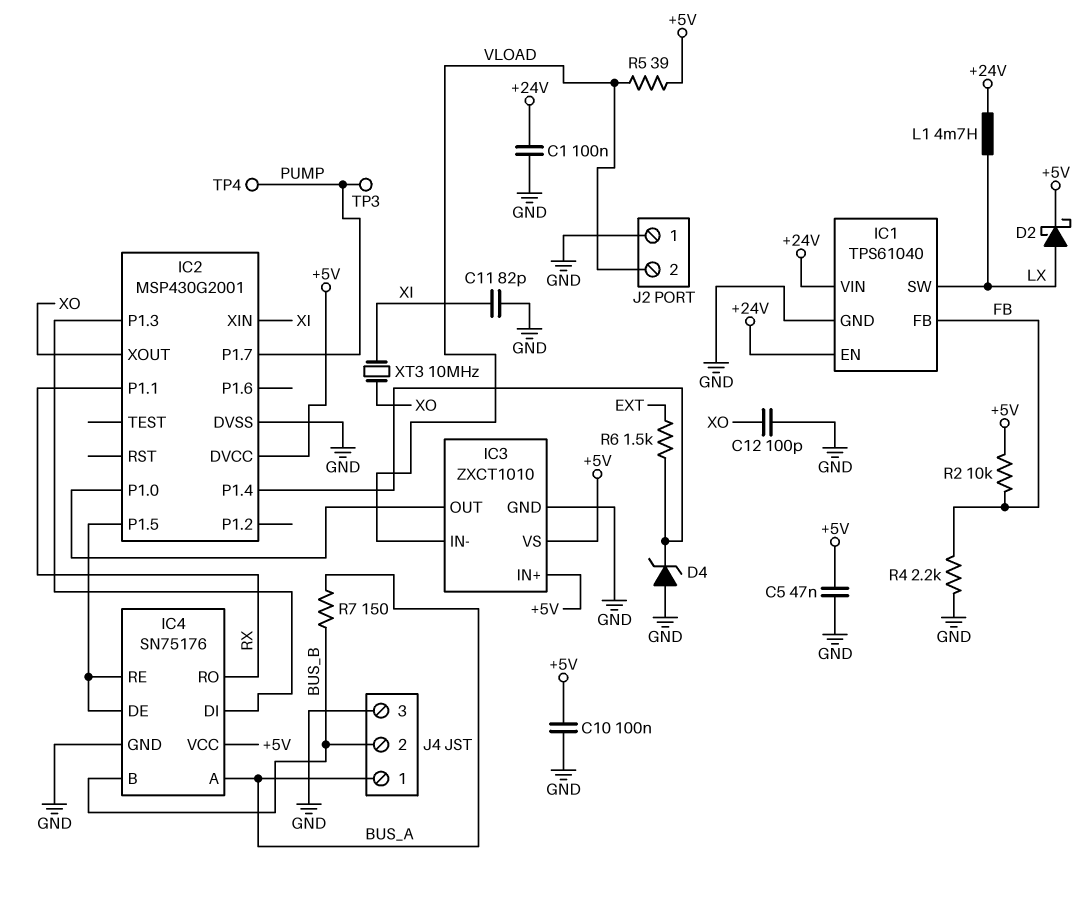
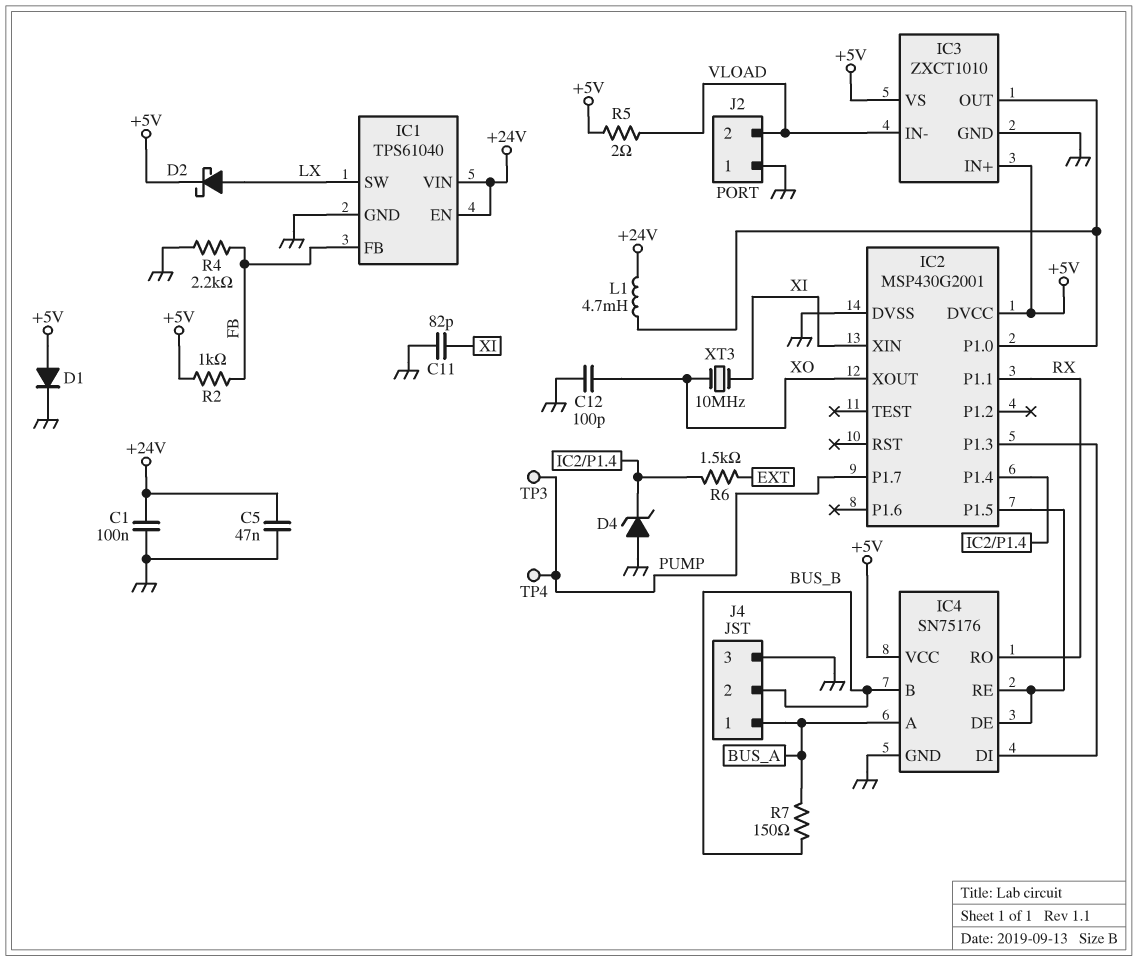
C5: 47nF (+5V, GND) -> 47nF (+24V, GND)
C10: 100nF (+5V, GND) -> none
D1: none -> diode (A +5V, K GND)
L1: 4.7mH (+24V, LX) -> 4.7mH (+24V, IC2/P1.0)
R2: 10k (+5V, FB) -> 1k (+5V, FB)
R5: 39 (+5V, VLOAD) -> 2 (+5V, VLOAD)

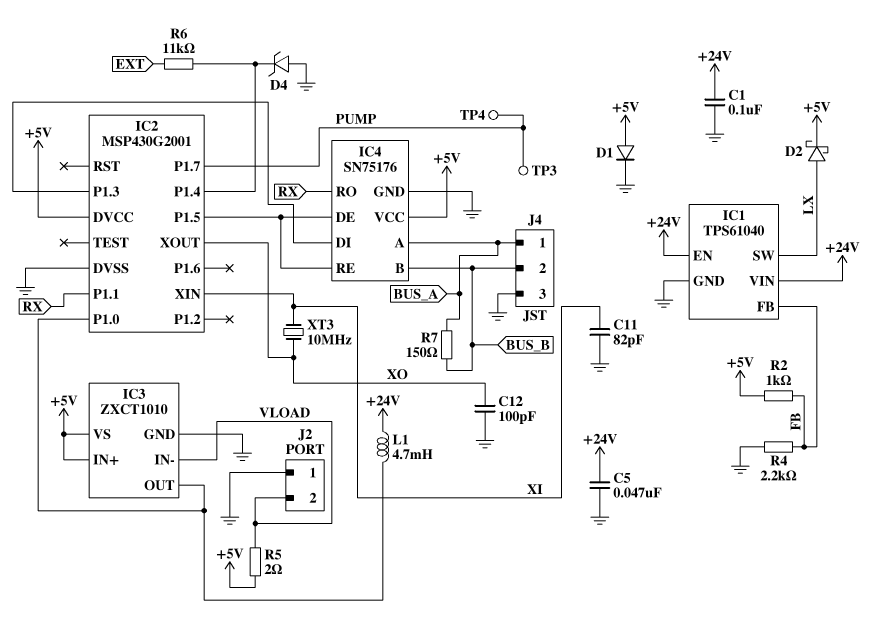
R6: 1.5k (EXT, IC2/P1.4) -> 11k (EXT, IC2/P1.4)

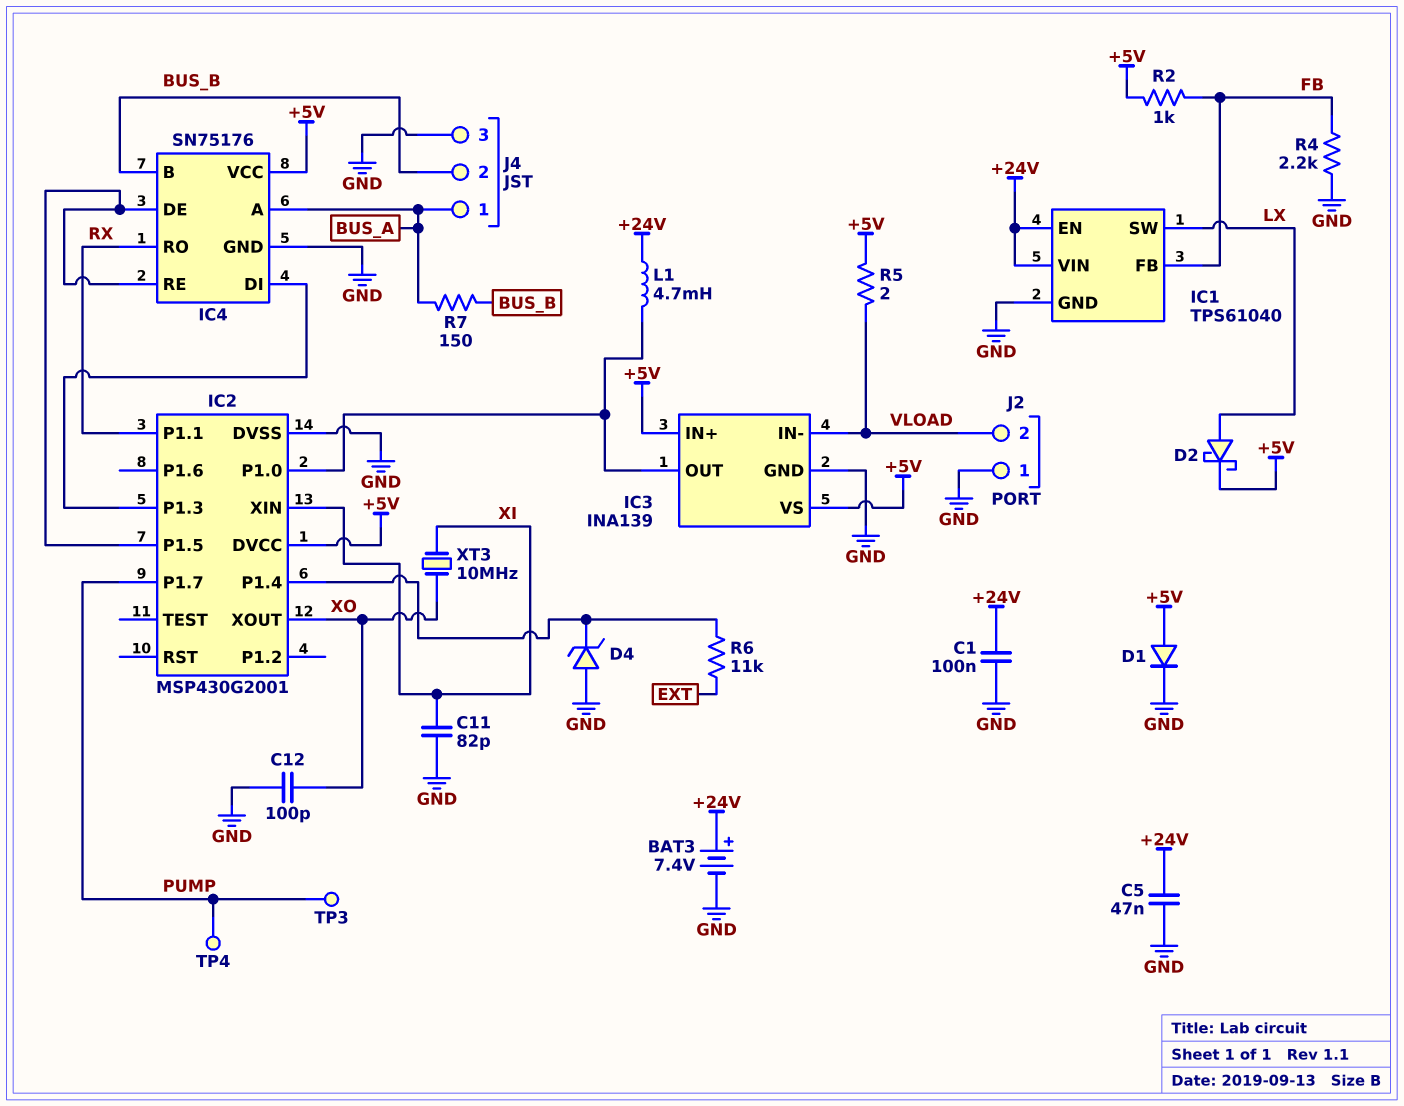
BAT3: none -> 7.4V (plus +24V, minus GND)
IC3: ZXCT1010 -> INA139

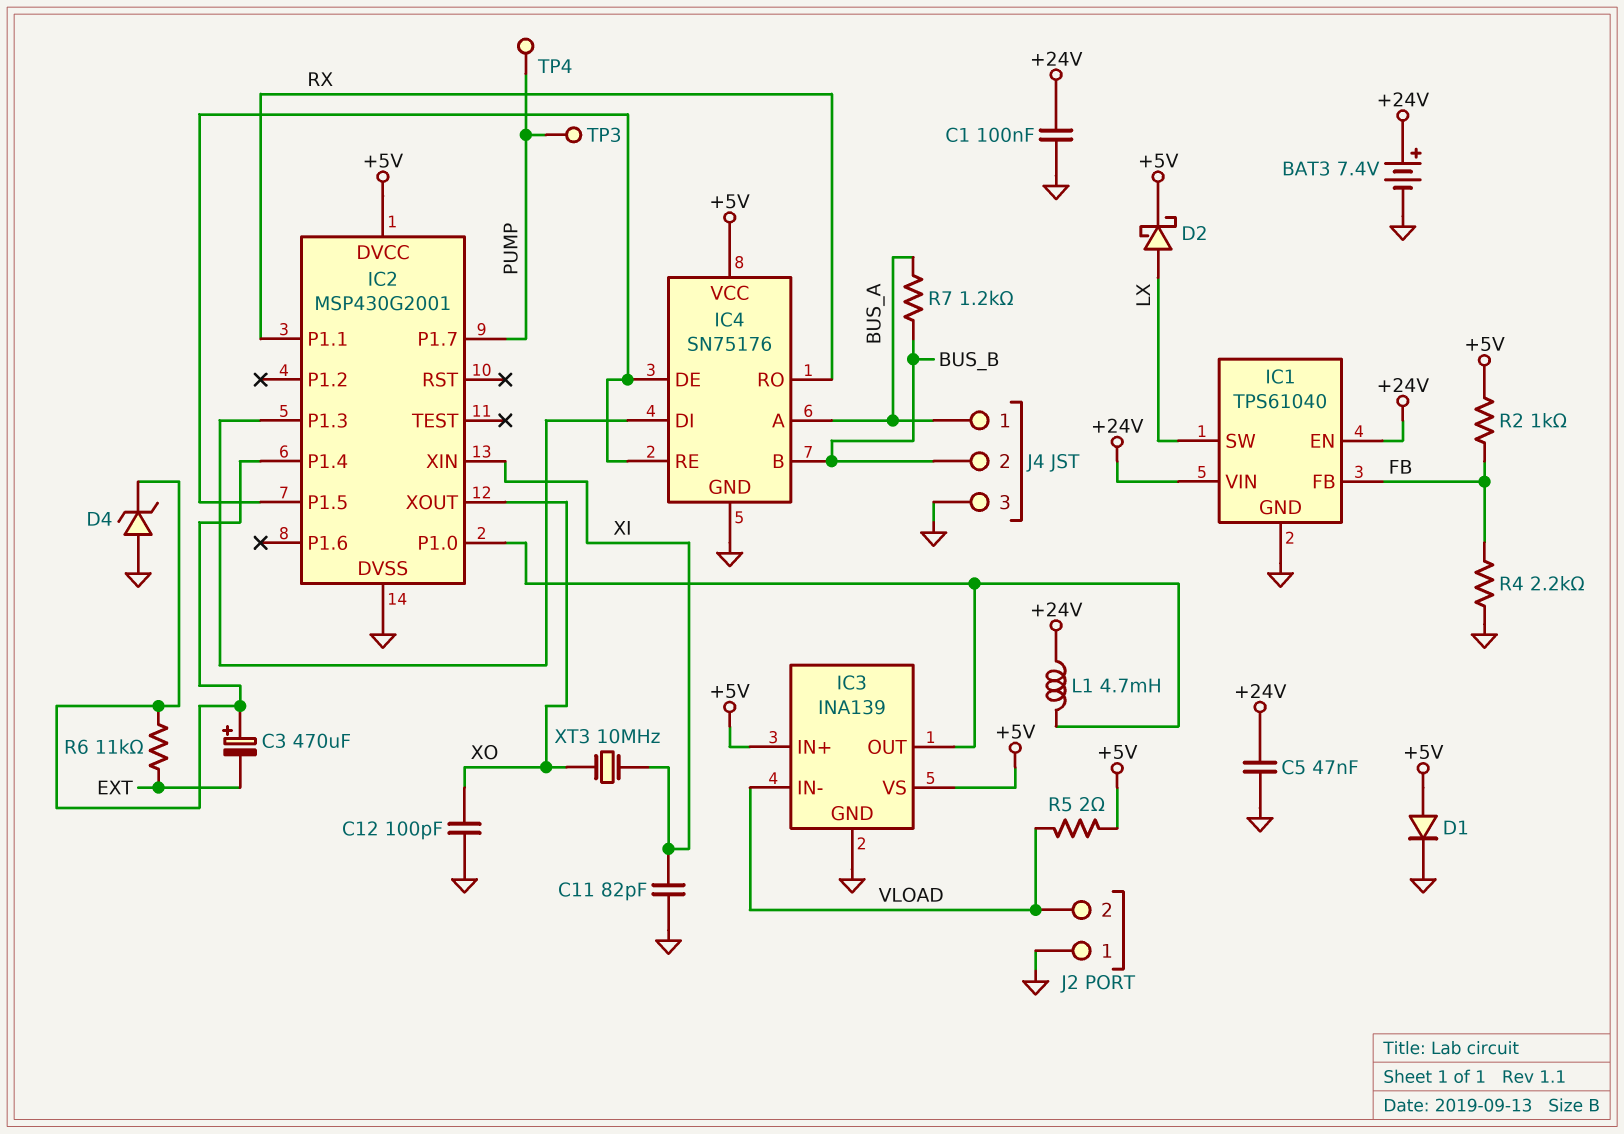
C3: none -> 470uF (plus IC2/P1.4, minus EXT)
R7: 150 (BUS_A, BUS_B) -> 1.2k (BUS_A, BUS_B)

